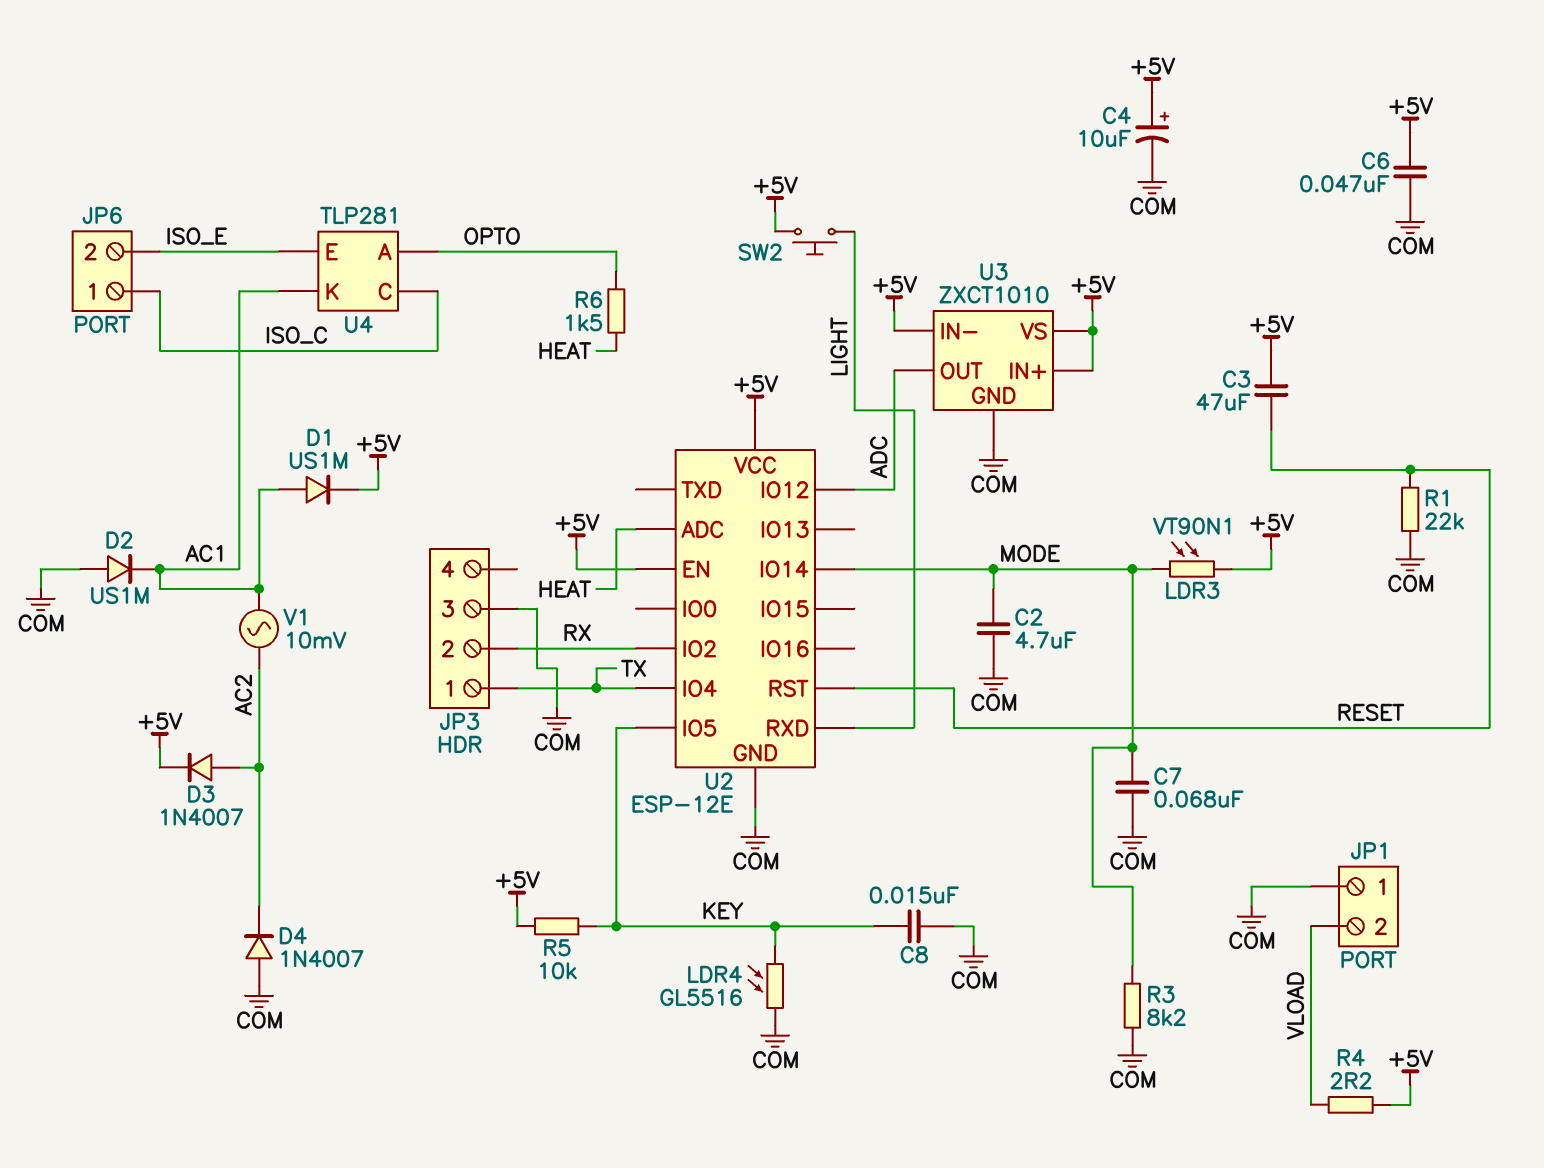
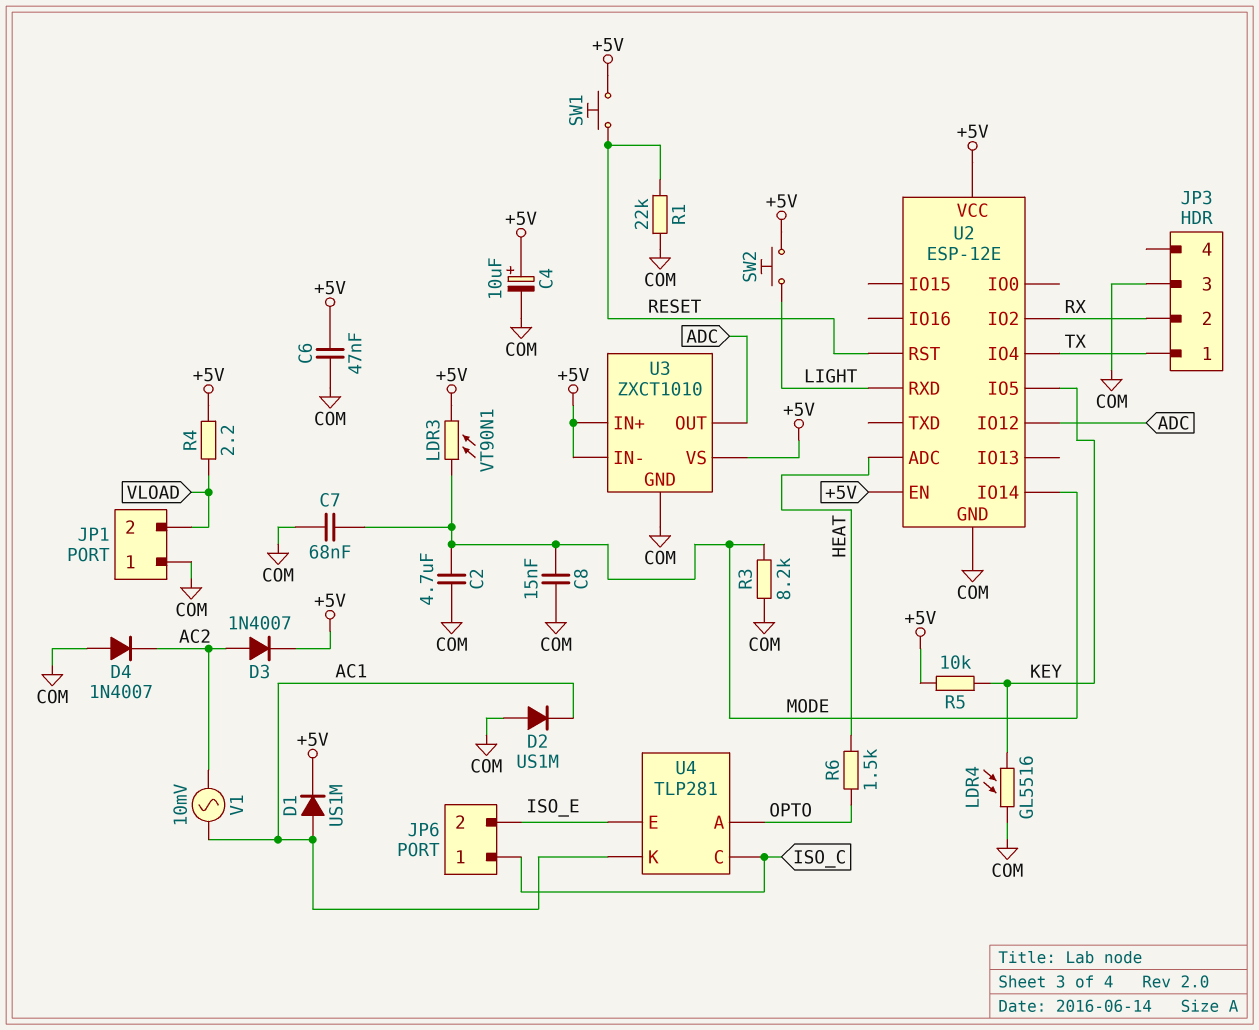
C3: 47uF (+5V, RESET) -> none
C8: 15nF (COM, KEY) -> 15nF (COM, MODE)
SW1: none -> button (+5V, RESET)

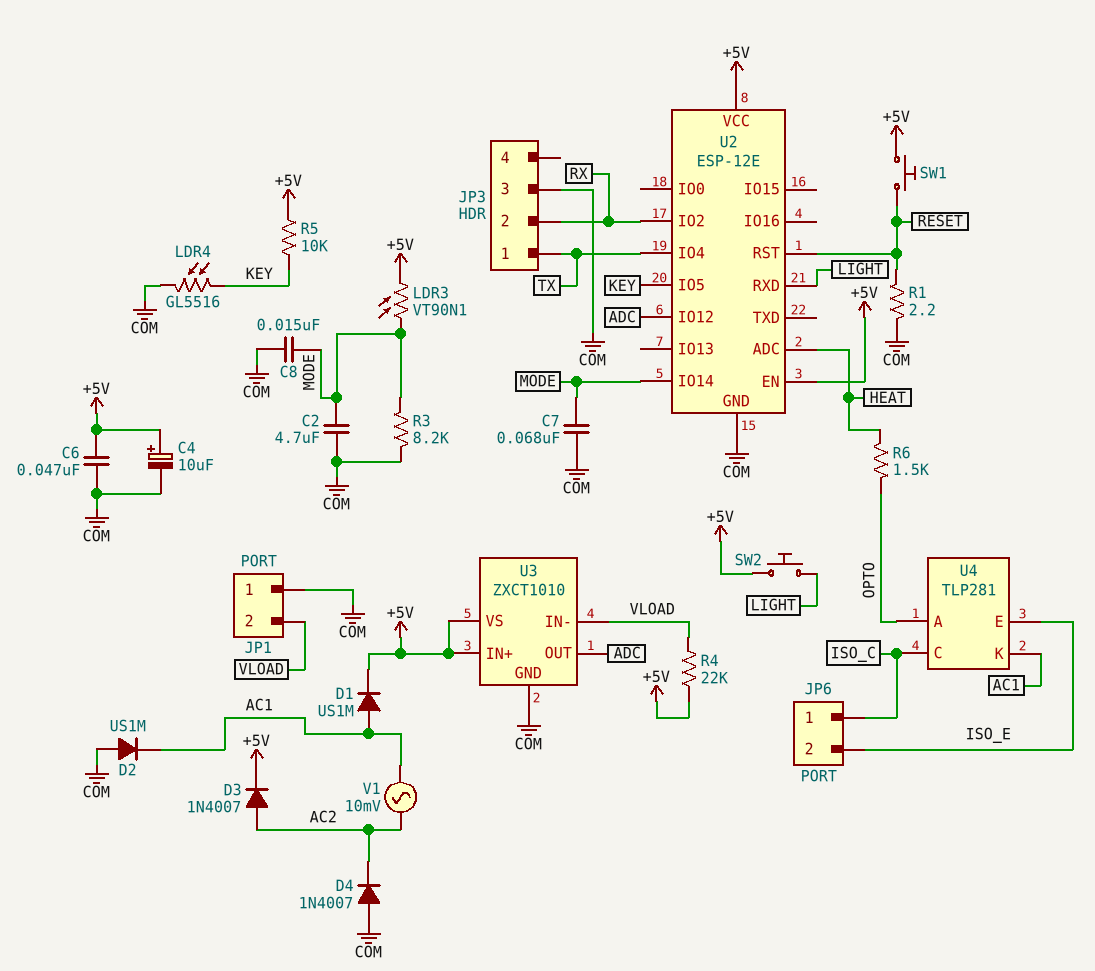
R1: 22k (COM, RESET) -> 2.2 (COM, RESET)
R4: 2.2 (+5V, VLOAD) -> 22k (+5V, VLOAD)
U3 pin IN-: +5V -> VLOAD

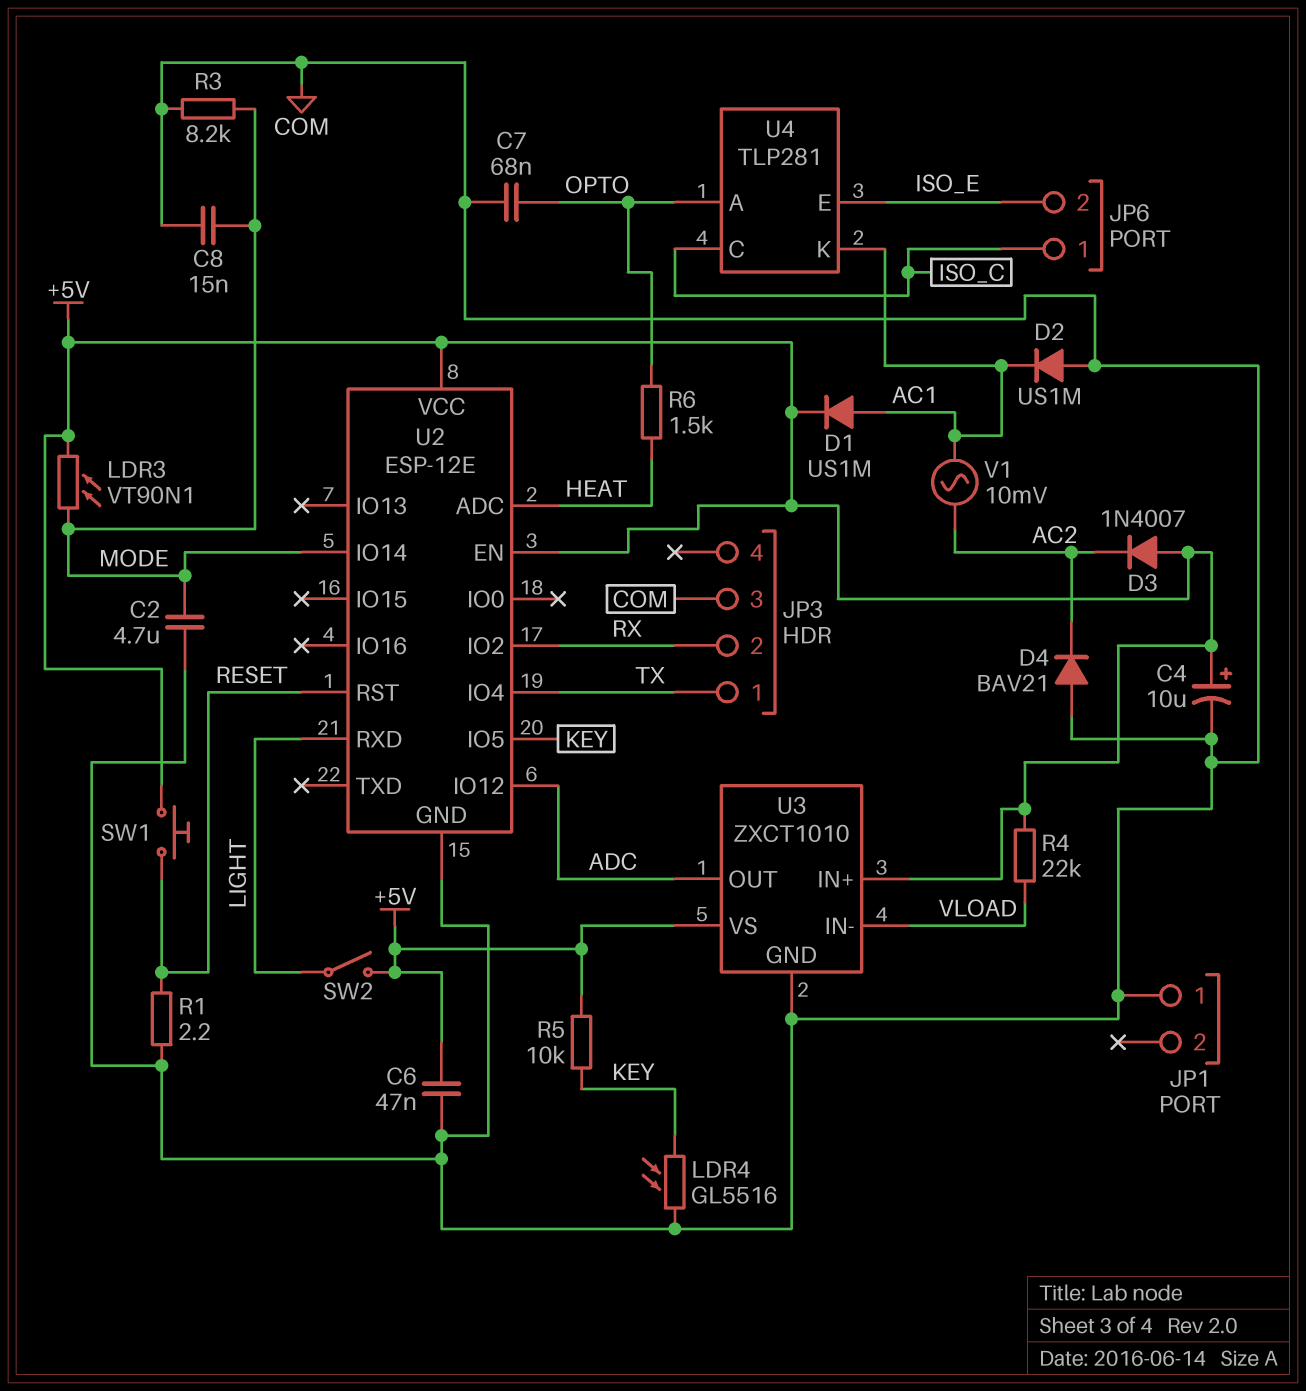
C7: 68nF (COM, MODE) -> 68nF (COM, OPTO)
D3: diode 1N4007 (A AC2, K +5V) -> diode 1N4007 (A +5V, K AC2)
D4: diode 1N4007 (A COM, K AC2) -> diode BAV21 (A COM, K AC2)
JP1 pin 2: VLOAD -> none
SW2: button (+5V, LIGHT) -> switch (+5V, LIGHT)

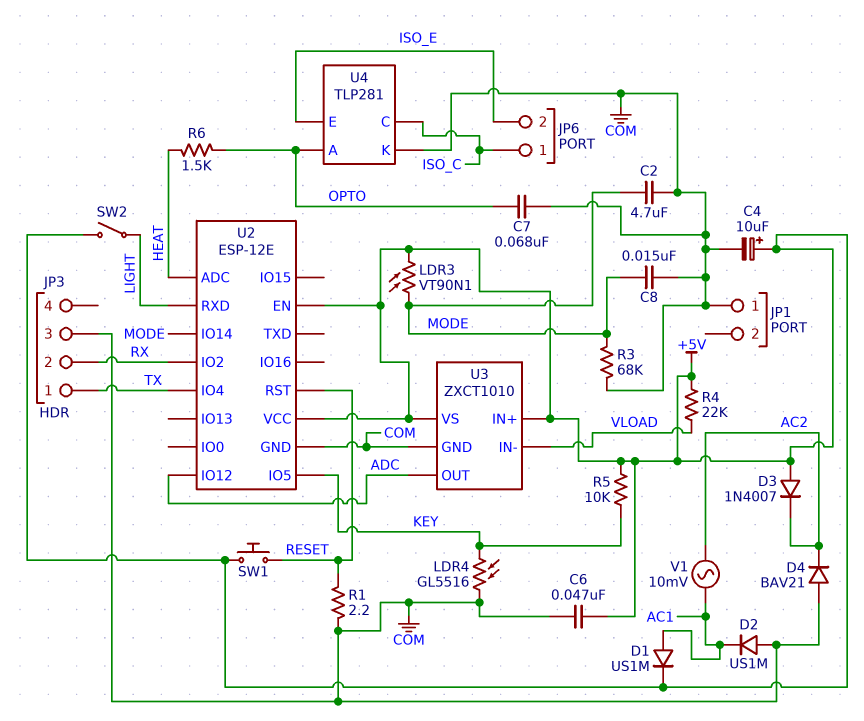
R3: 8.2k (COM, MODE) -> 68k (COM, MODE)
U4 pin K: AC1 -> COM

